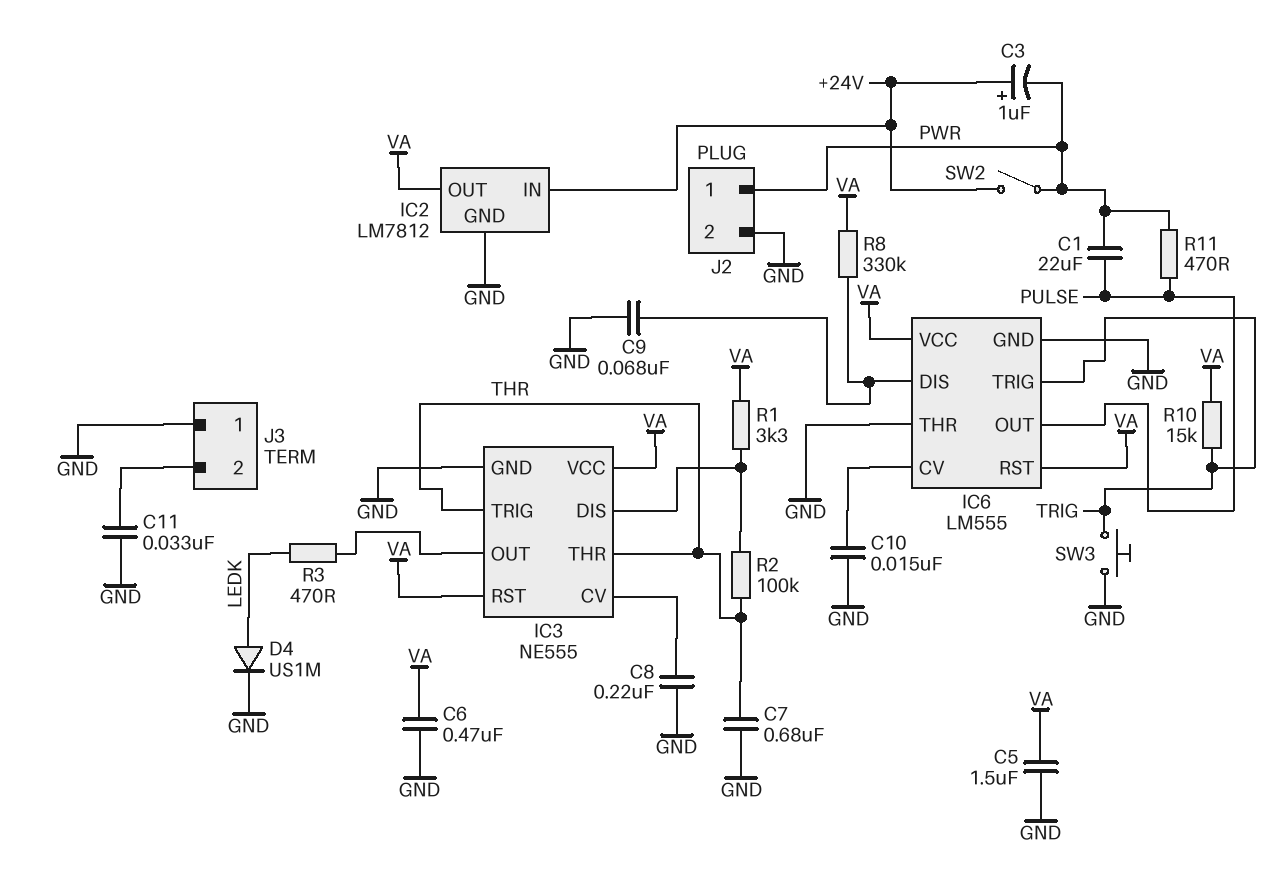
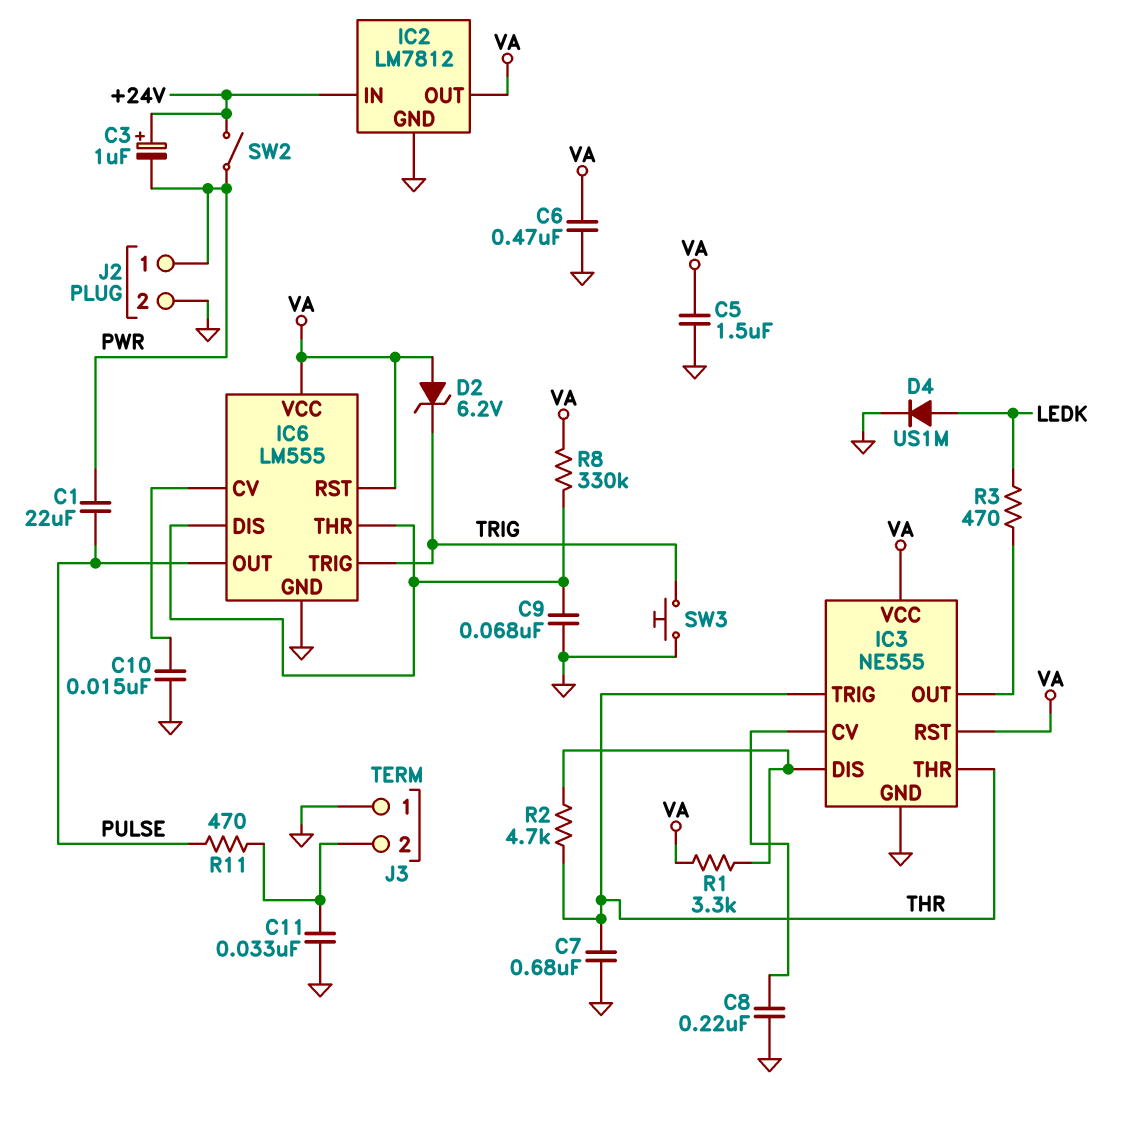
D2: none -> zener 6.2V (A VA, K TRIG)
IC6 pin THR: GND -> IC6/DIS
R2: 100k (IC3/DIS, THR) -> 4.7k (IC3/DIS, THR)
R10: 15k (TRIG, VA) -> none
R11: 470 (PULSE, PWR) -> 470 (J3/2, PULSE)

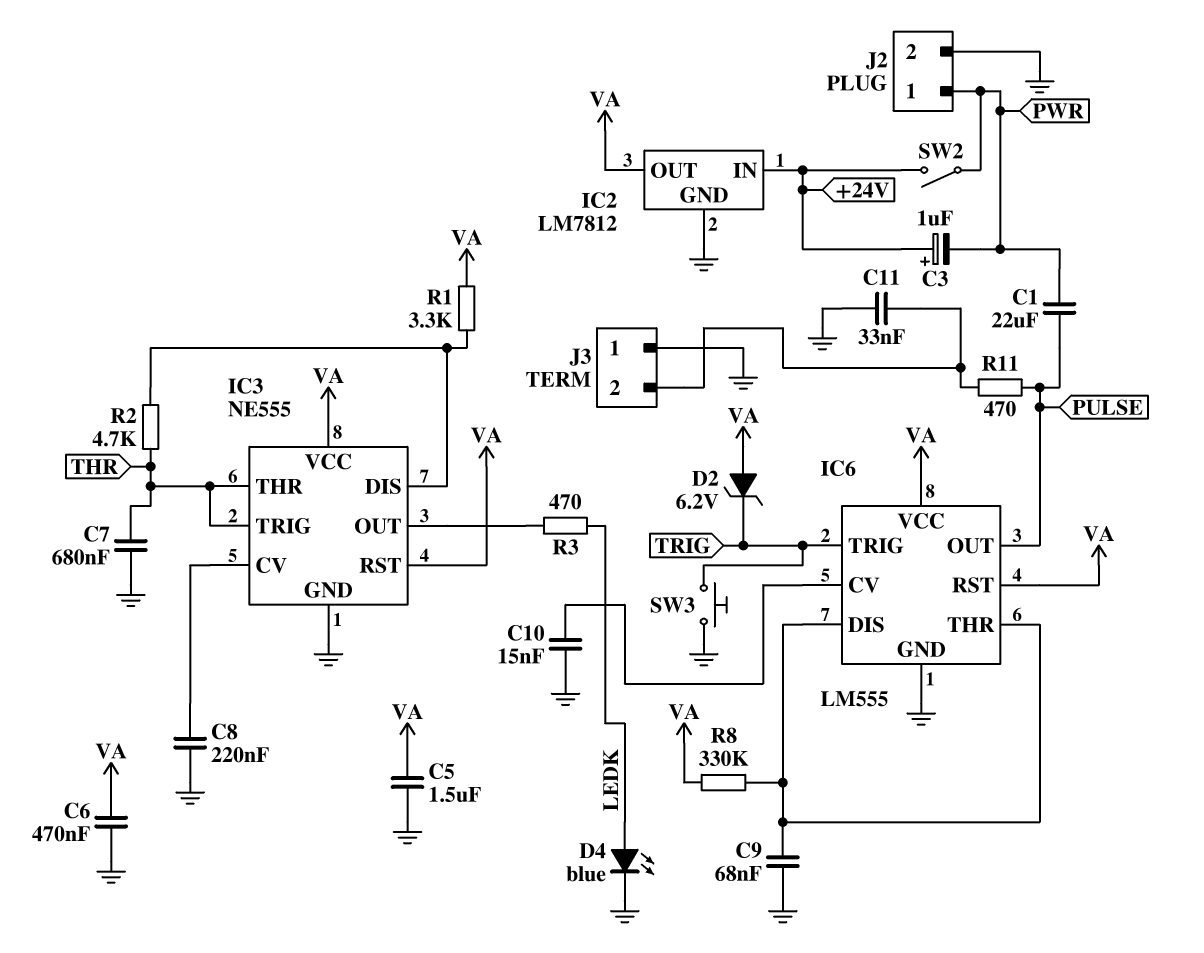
D4: diode US1M (A LEDK, K GND) -> LED blue (A LEDK, K GND)

